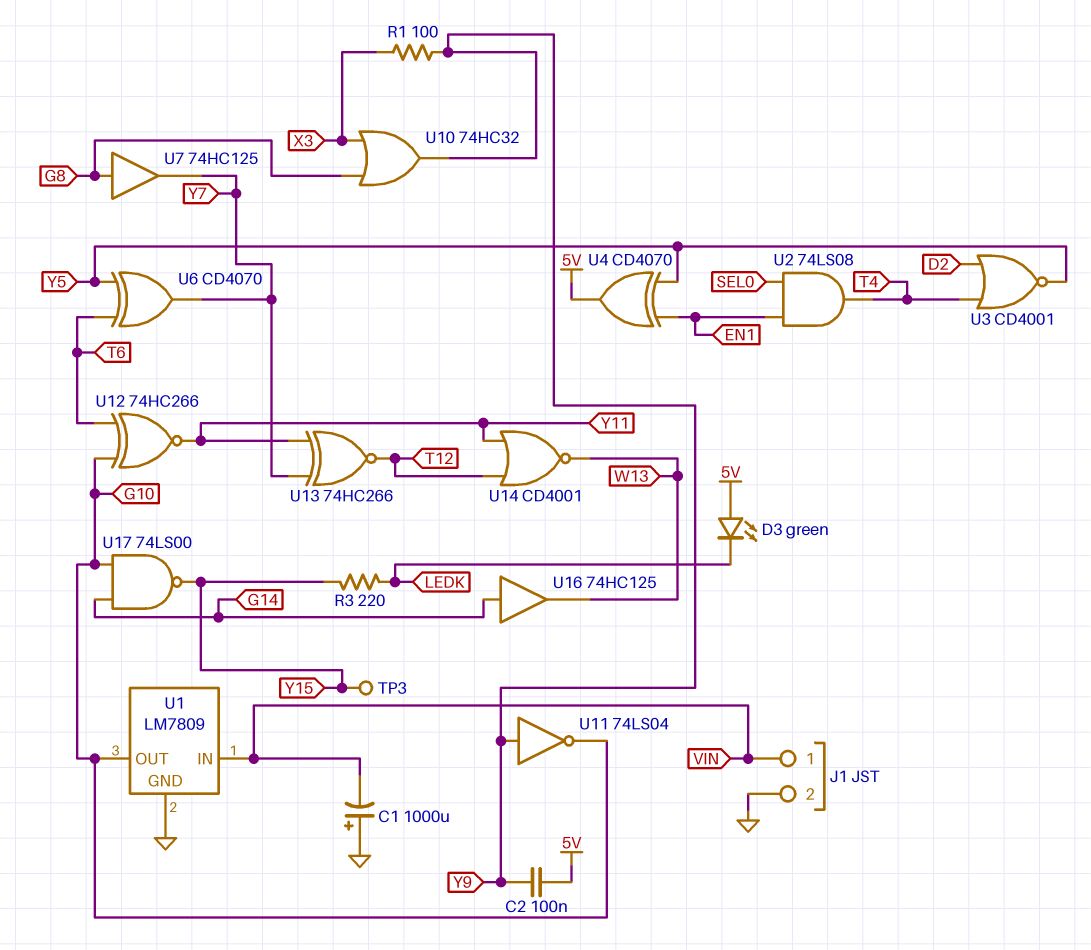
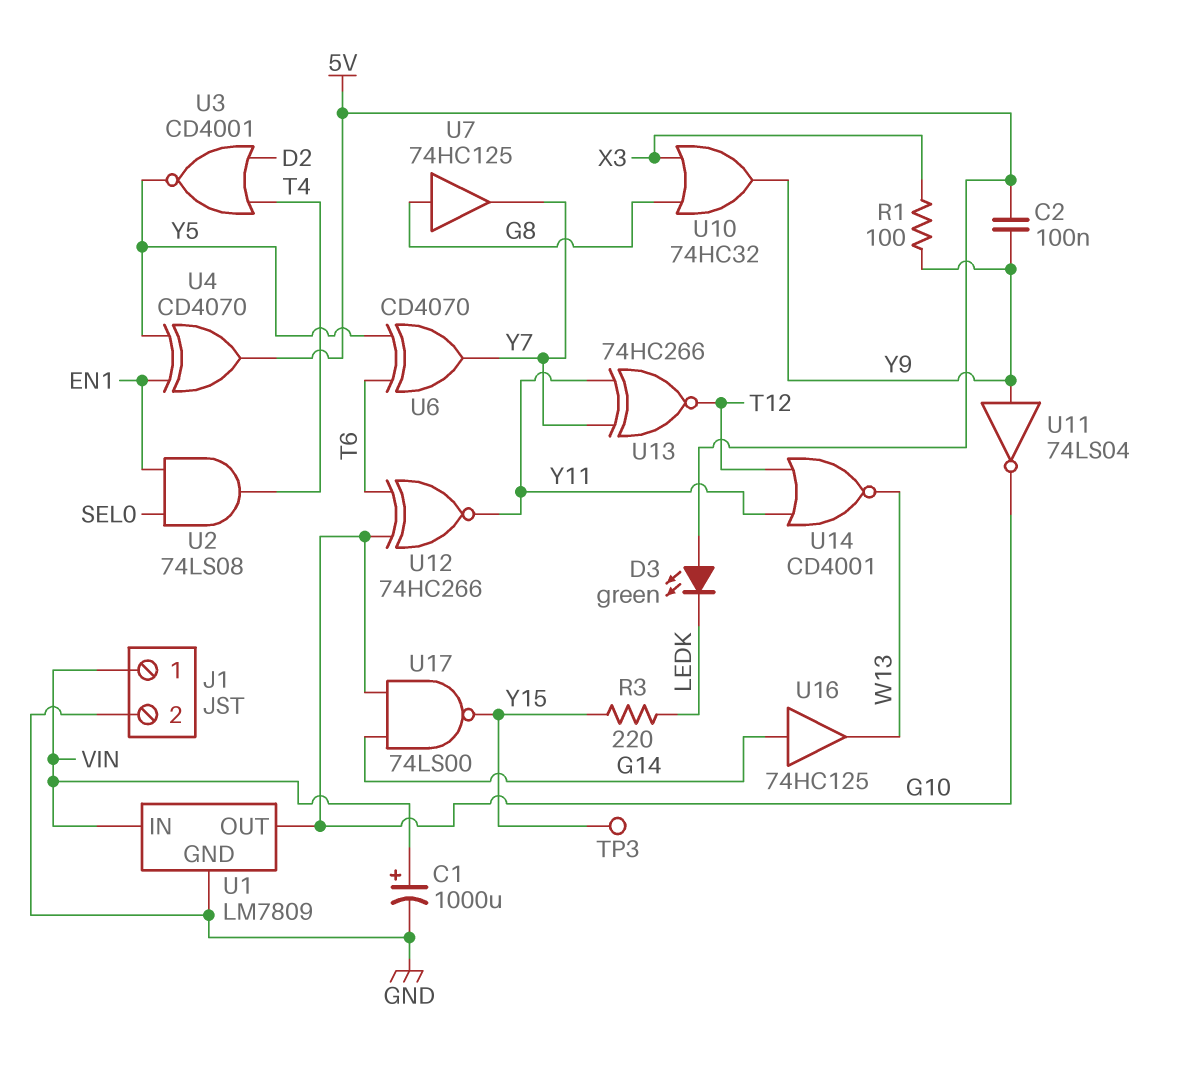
C1: 1000uF (plus GND, minus VIN) -> 1000uF (plus VIN, minus GND)

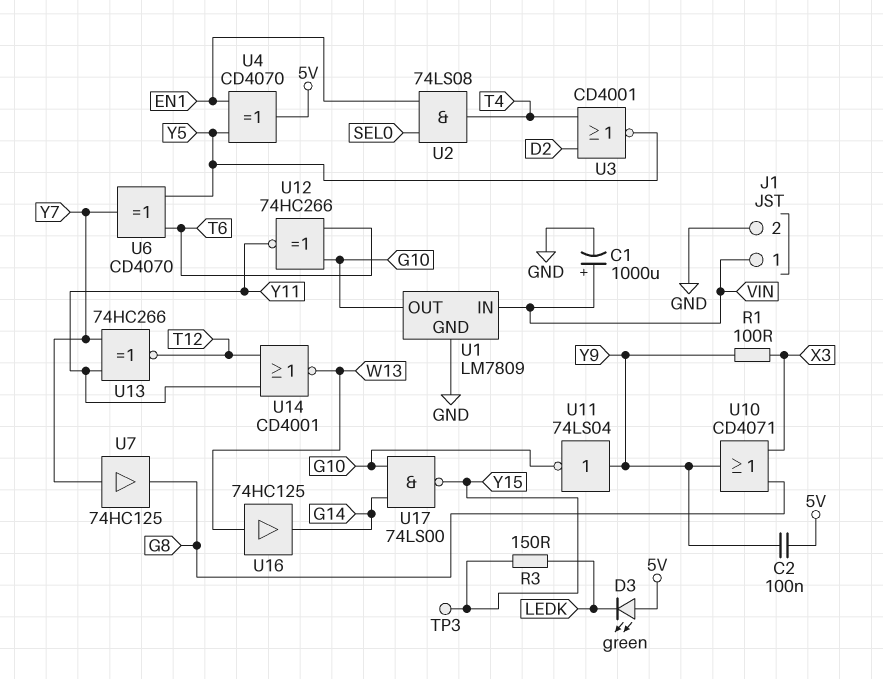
R3: 220 (LEDK, Y15) -> 150 (LEDK, Y15)
U7: buffer 74HC125 (in G8, out Y7) -> buffer 74HC125 (in Y7, out G8)
U10: OR 74HC32 (in G8, in X3, out Y9) -> OR CD4071 (in G8, in X3, out Y9)
U16: buffer 74HC125 (in G14, out W13) -> buffer 74HC125 (in W13, out G14)

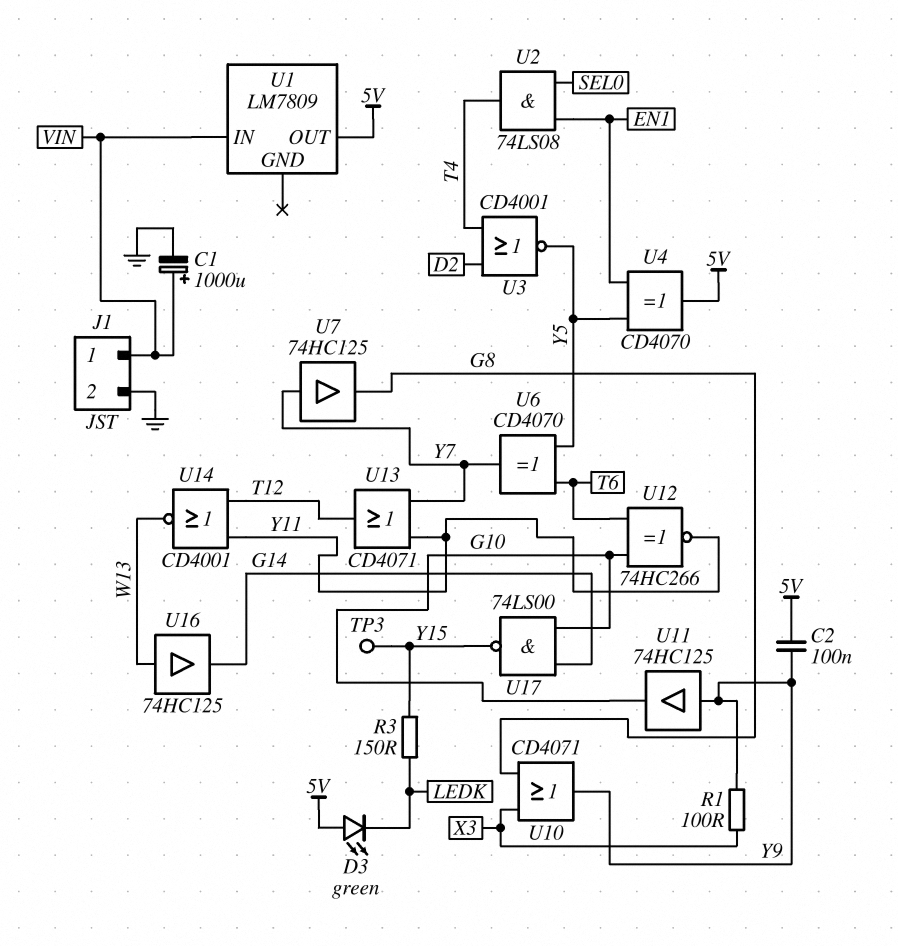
U1 pin GND: GND -> none
U1 pin OUT: G10 -> 5V
U11: NOT 74LS04 (in Y9, out G10) -> buffer 74HC125 (in Y9, out G10)
U13: XNOR 74HC266 (in Y7, in Y11, out T12) -> OR CD4071 (in Y7, in Y11, out T12)

